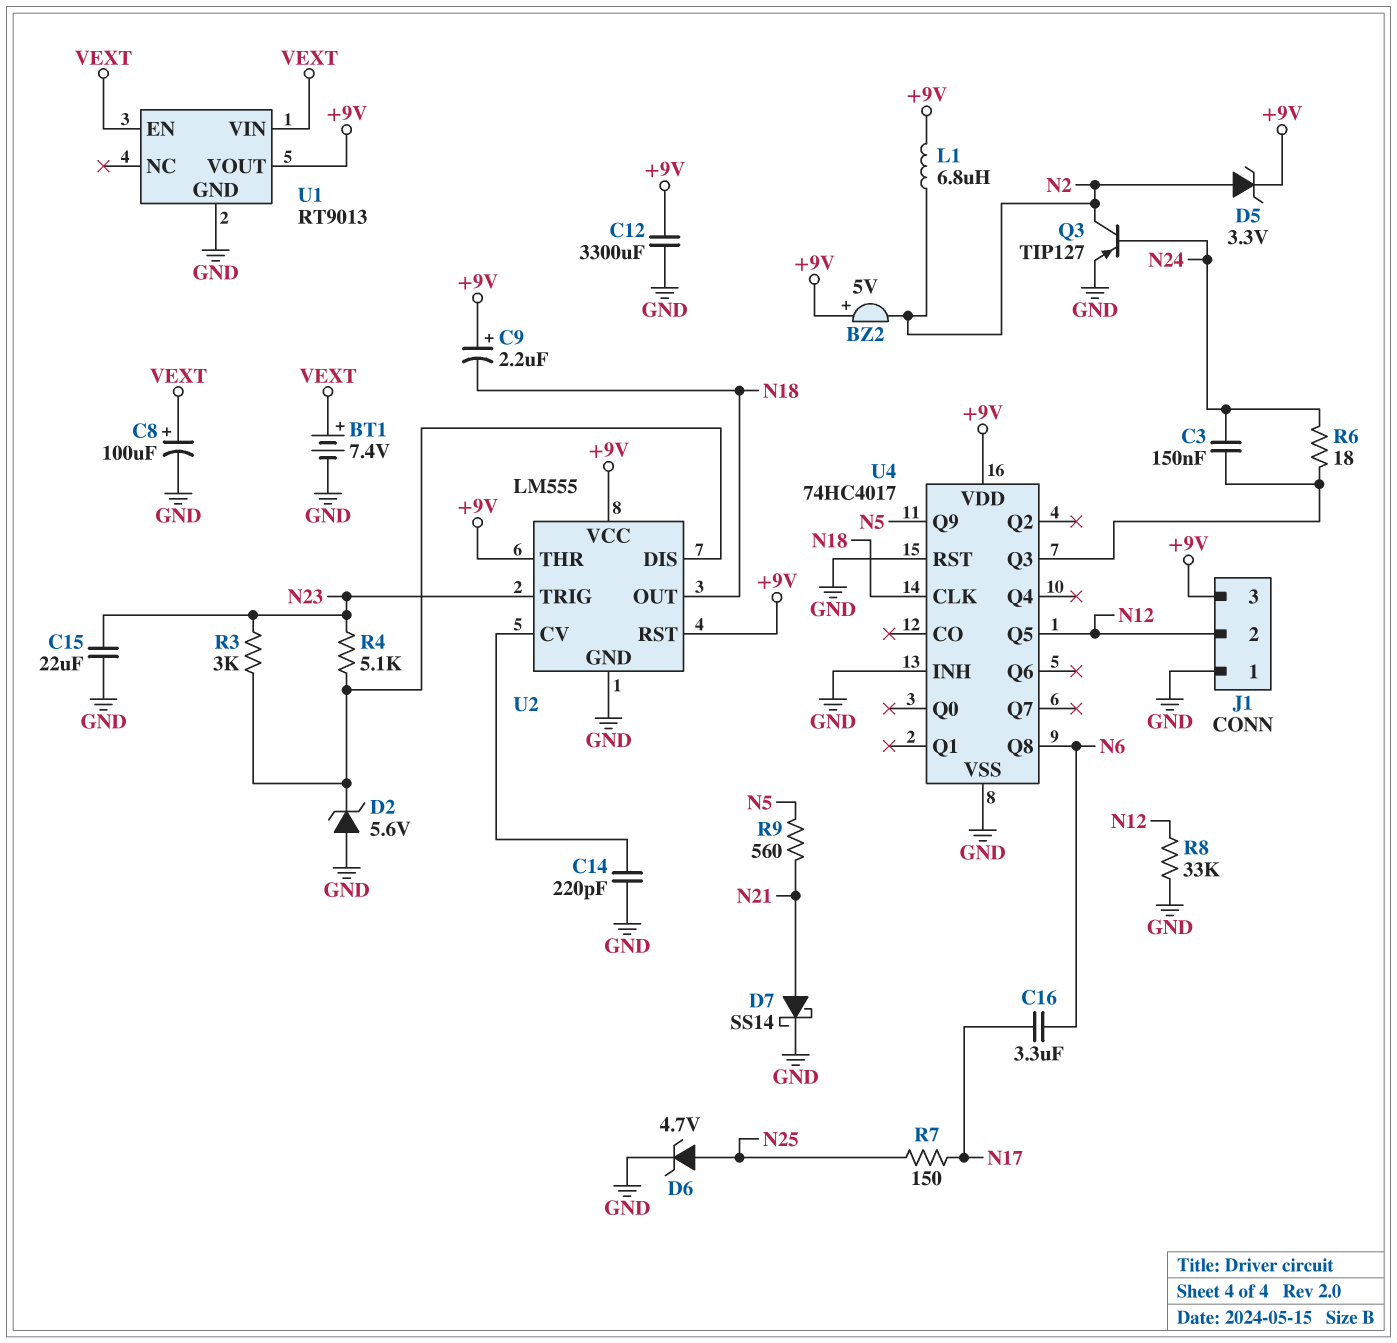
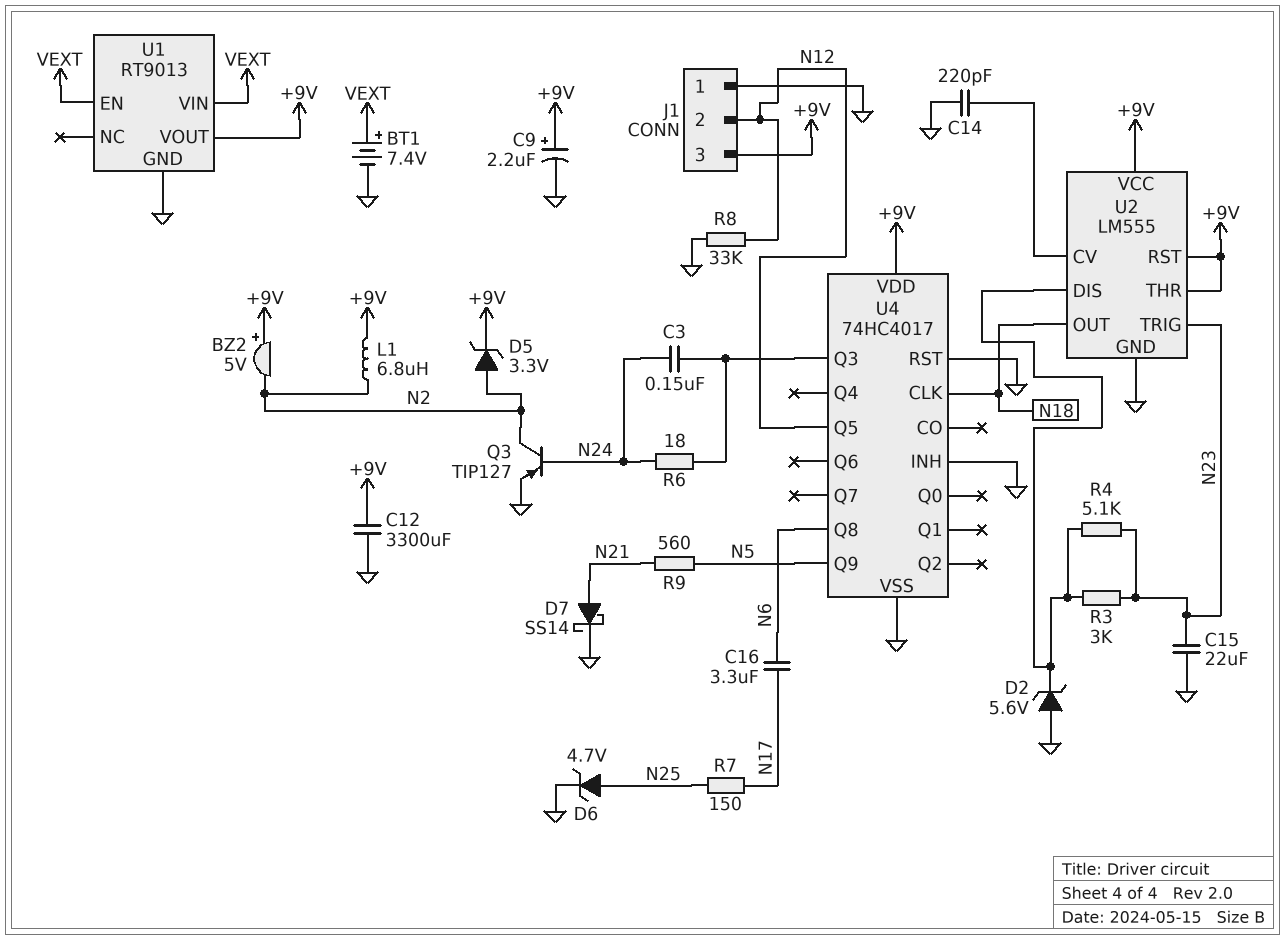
C8: 100uF (plus VEXT, minus GND) -> none
C9: 2.2uF (plus +9V, minus N18) -> 2.2uF (plus +9V, minus GND)

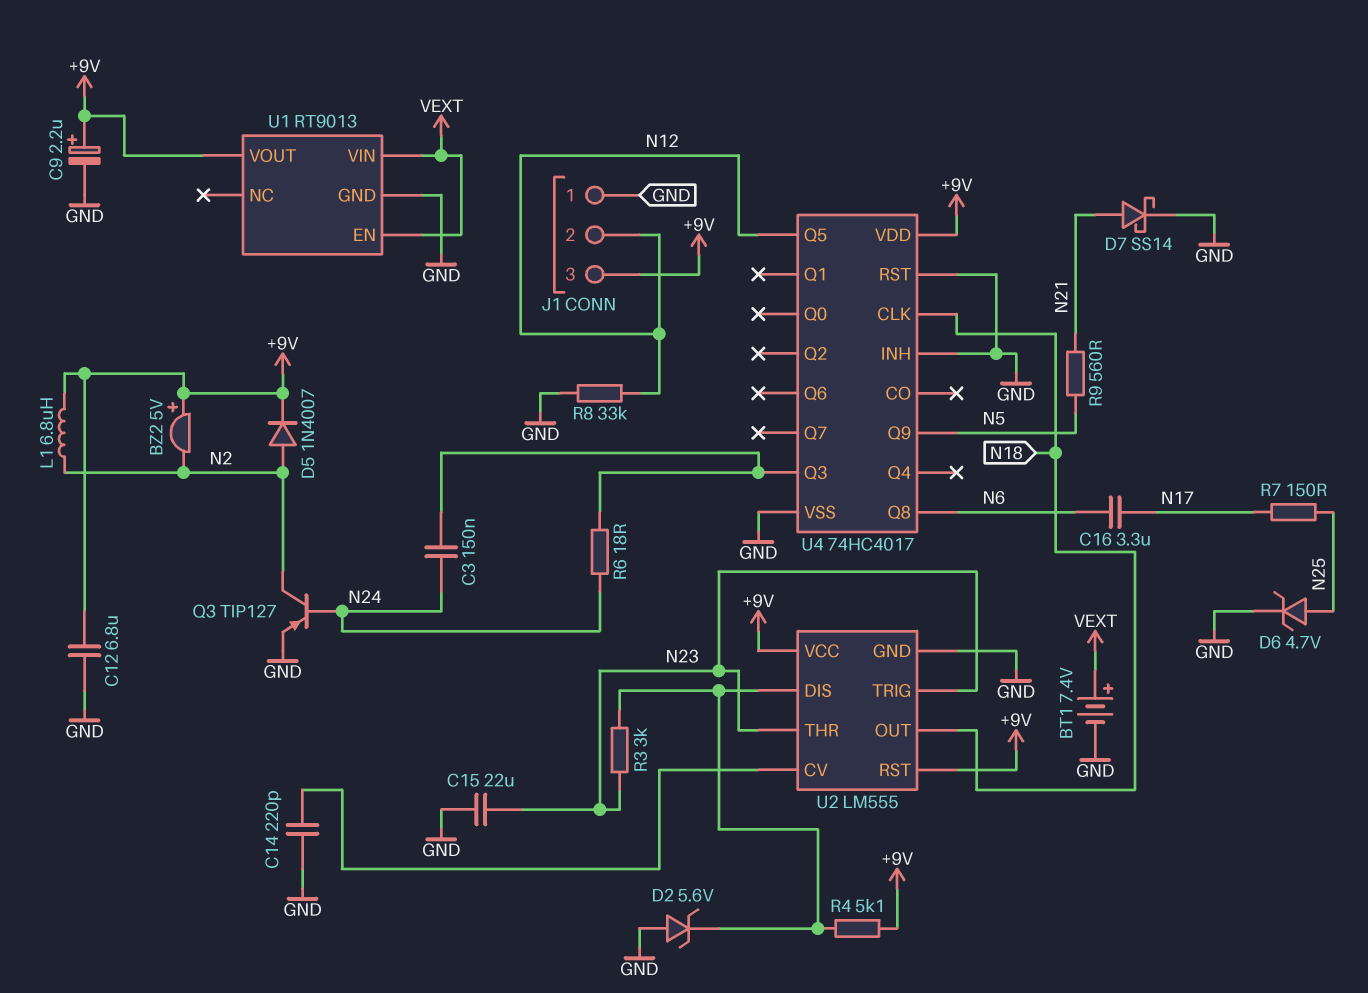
C12: 3300uF (+9V, GND) -> 6.8uF (+9V, GND)
D5: zener 3.3V (A N2, K +9V) -> diode 1N4007 (A N2, K +9V)
R4: 5.1k (N23, U2/DIS) -> 5.1k (+9V, U2/DIS)
U2 pin THR: +9V -> N23

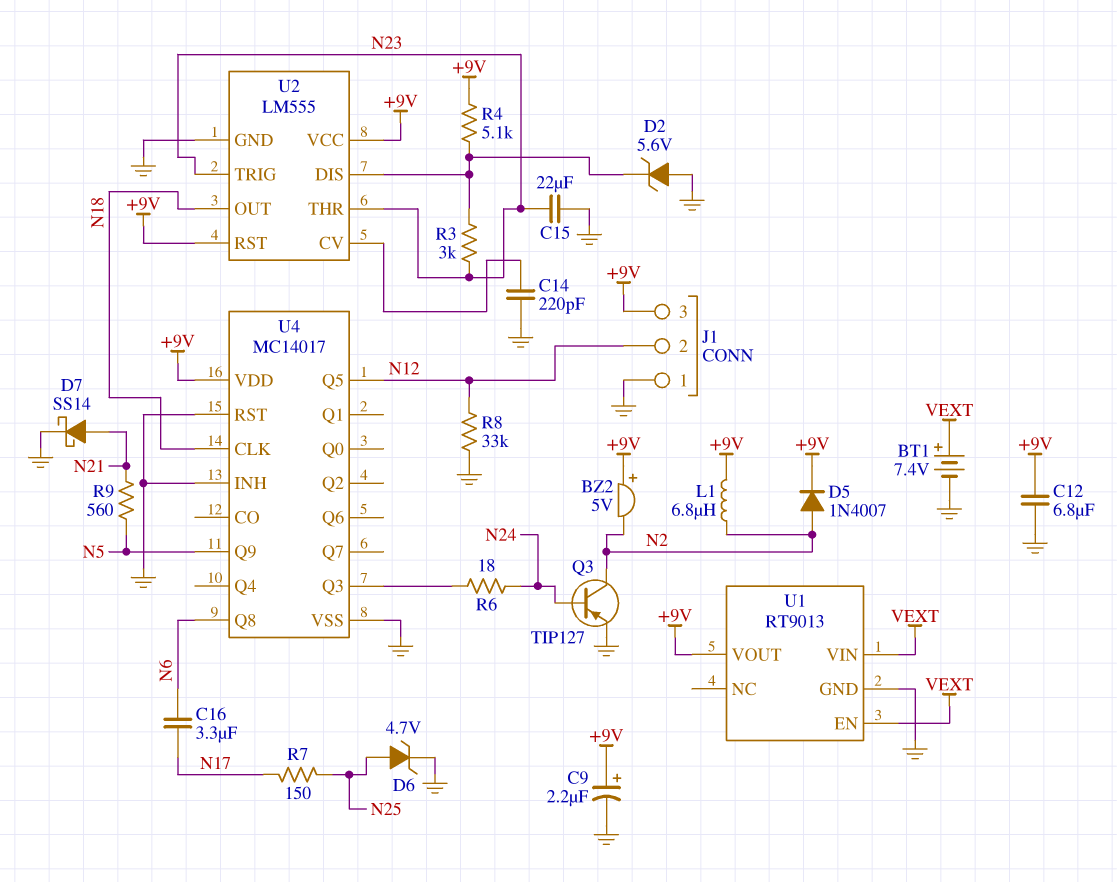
C3: 150nF (N24, U4/Q3) -> none
U4: 74HC4017 -> MC14017

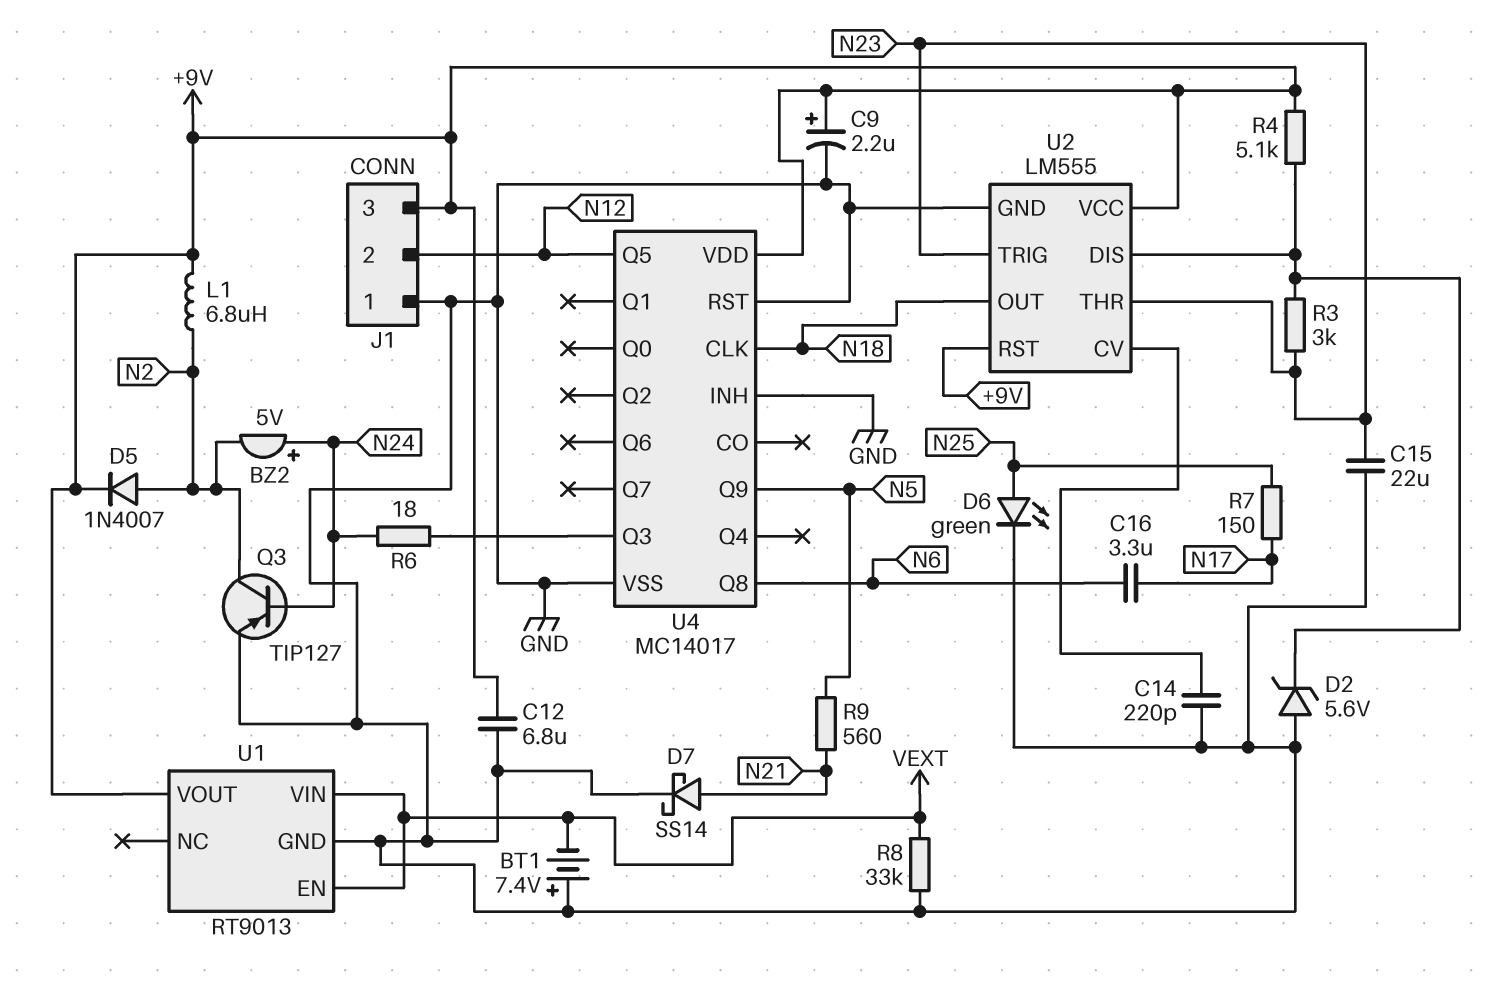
BT1: 7.4V (plus VEXT, minus GND) -> 7.4V (plus GND, minus VEXT)
BZ2: buzzer 5V (plus +9V, minus N2) -> buzzer 5V (plus N24, minus N2)
D6: zener 4.7V (A N25, K GND) -> LED green (A N25, K GND)
R8: 33k (GND, N12) -> 33k (GND, VEXT)

